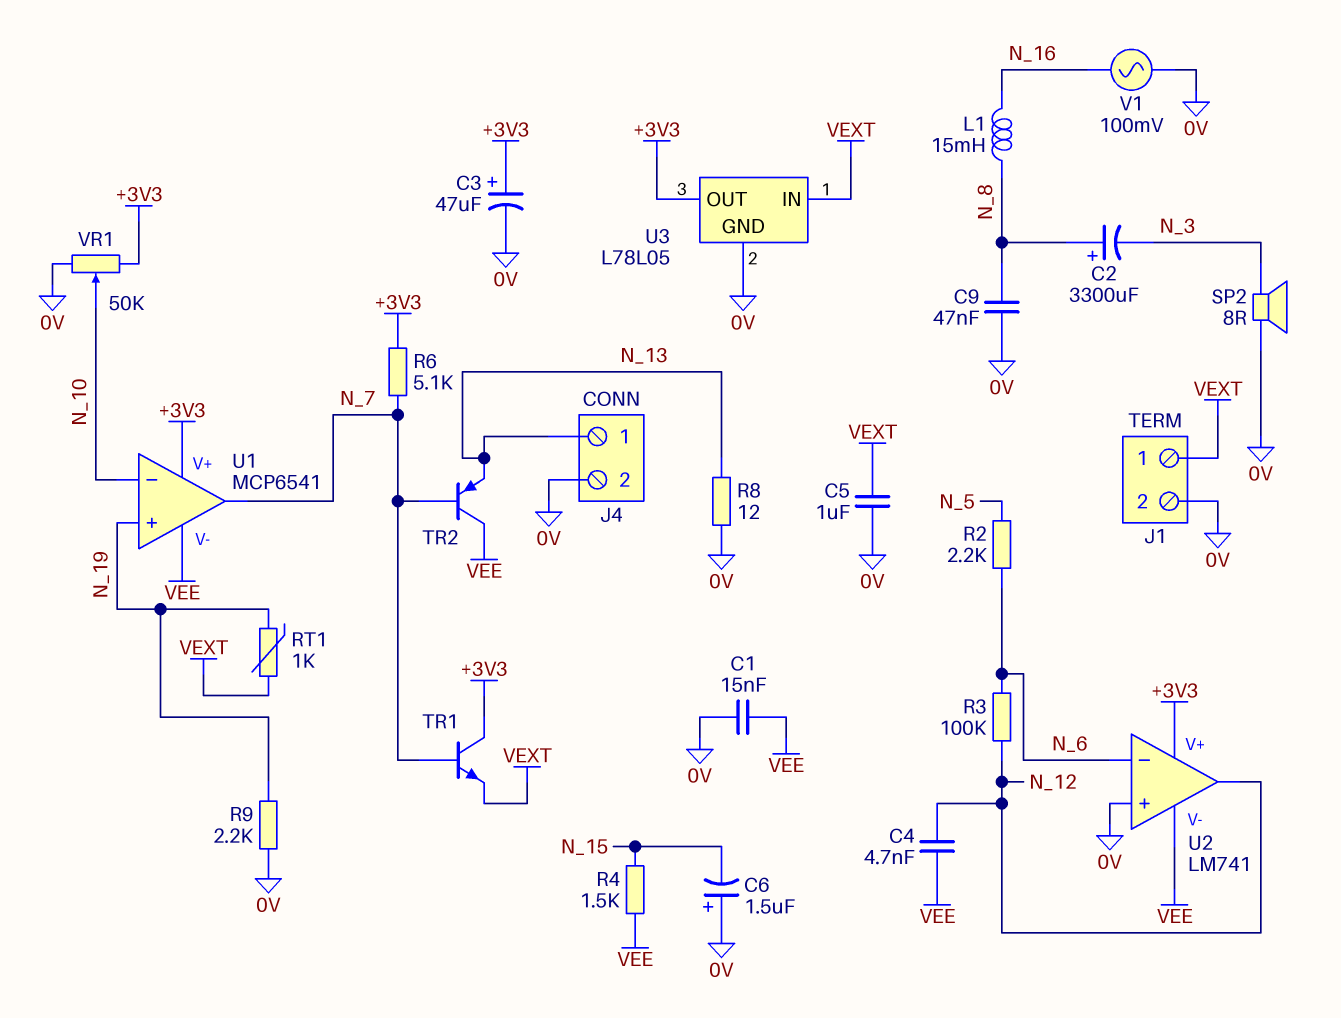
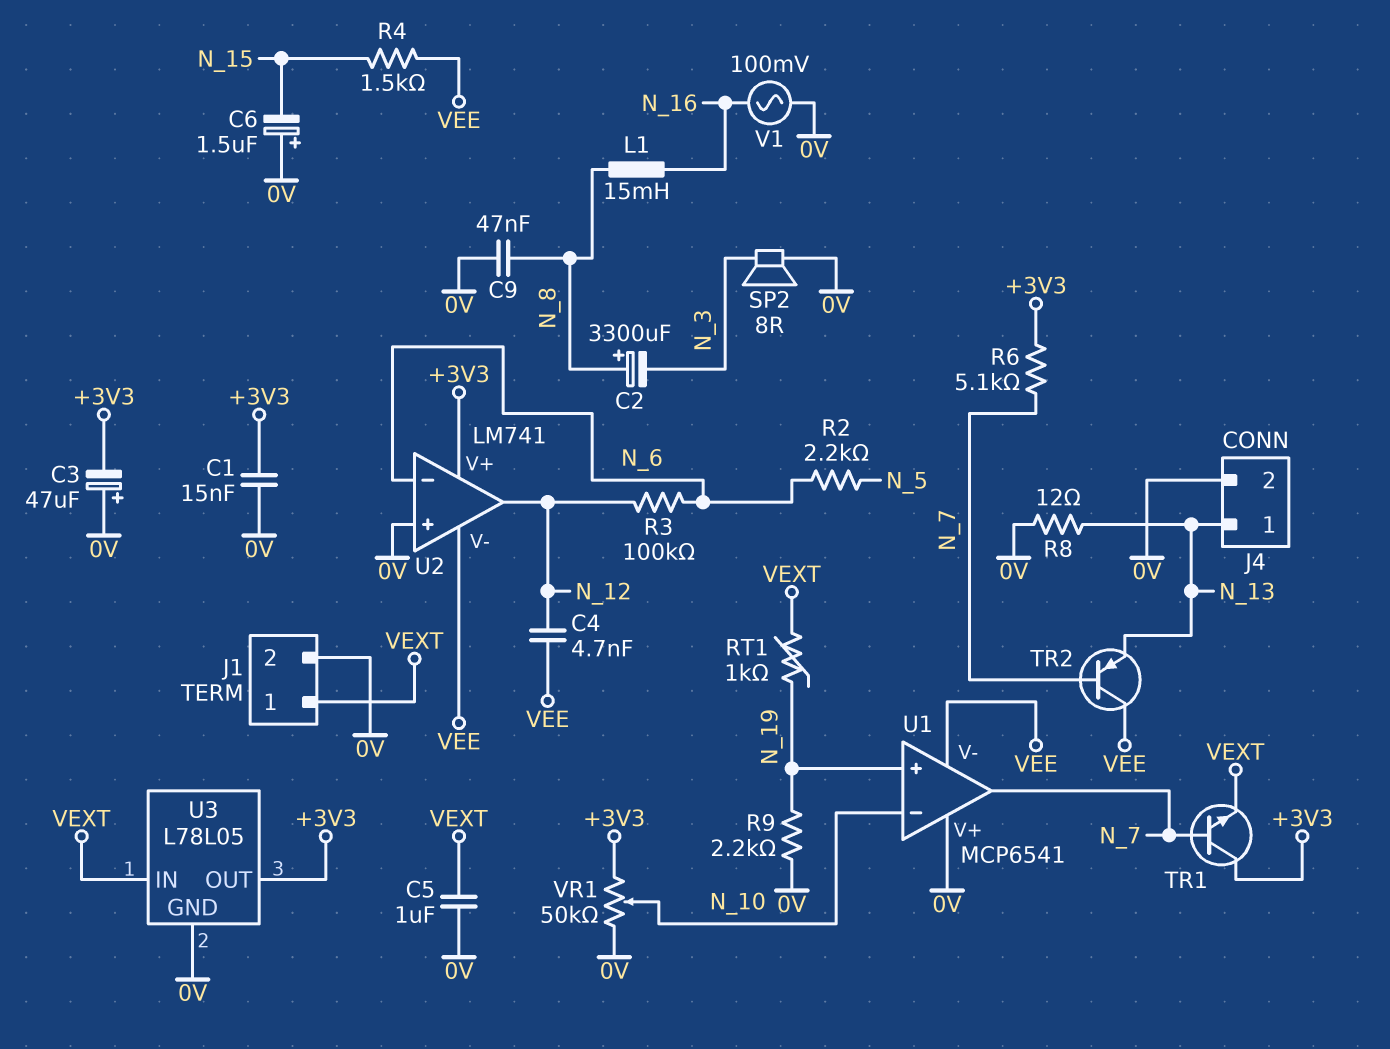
C1: 15nF (0V, VEE) -> 15nF (+3V3, 0V)
C3: 47uF (plus +3V3, minus 0V) -> 47uF (plus 0V, minus +3V3)
U1 pin V+: +3V3 -> 0V

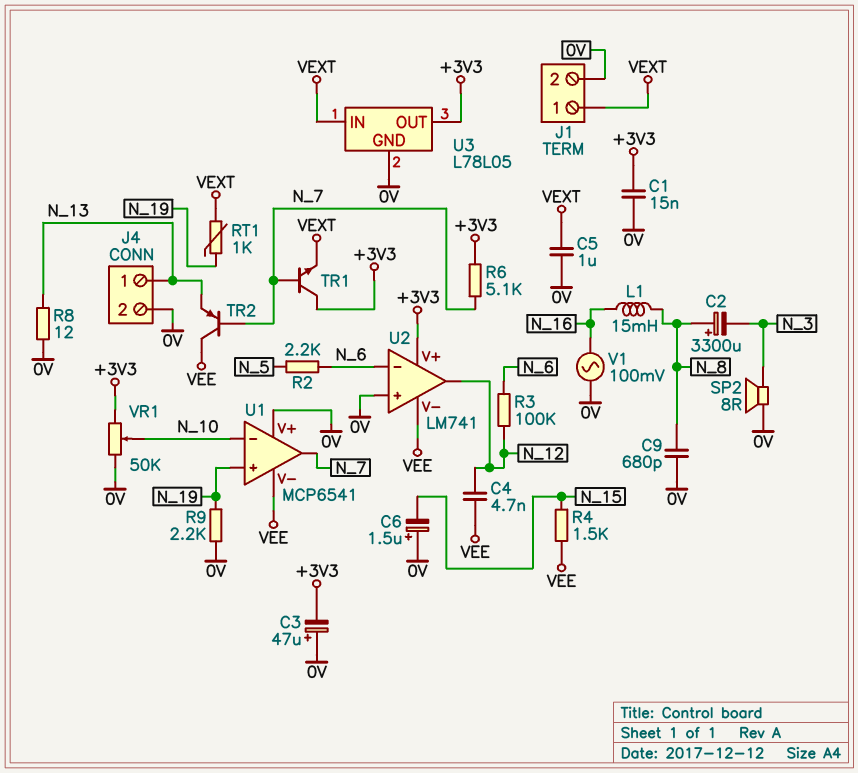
C9: 47nF (0V, N_8) -> 680pF (0V, N_8)

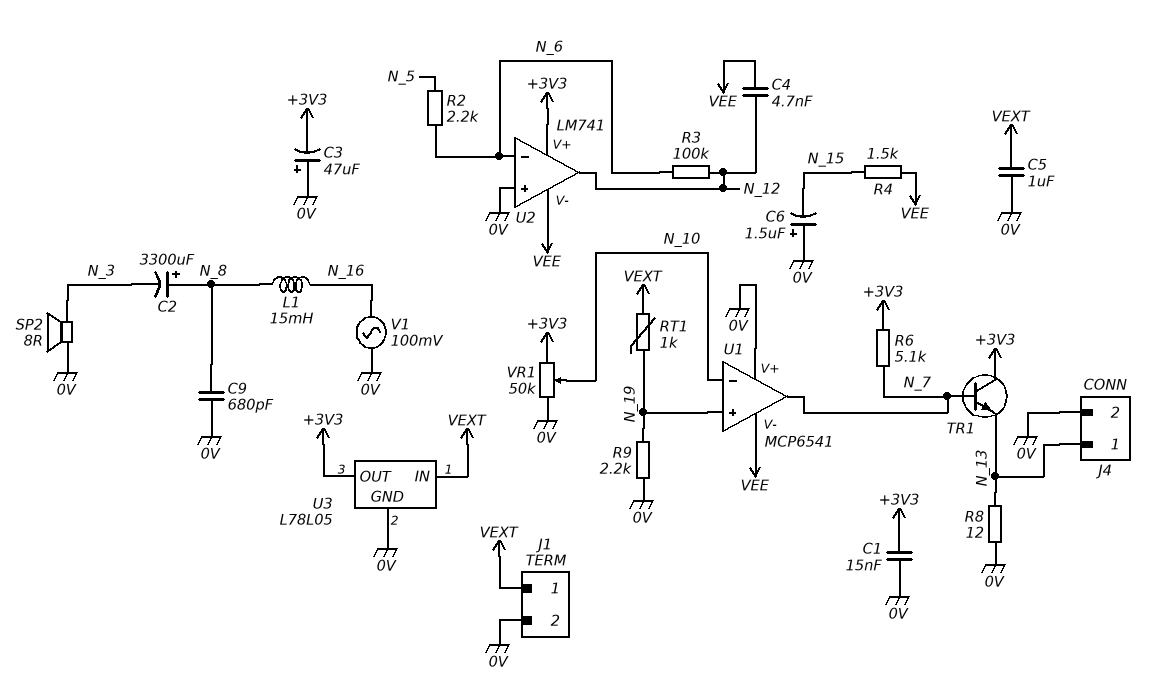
TR1: NPN (B N_7, C +3V3, E VEXT) -> NPN (B N_7, C +3V3, E N_13)
TR2: PNP (B N_7, C VEE, E N_13) -> none

